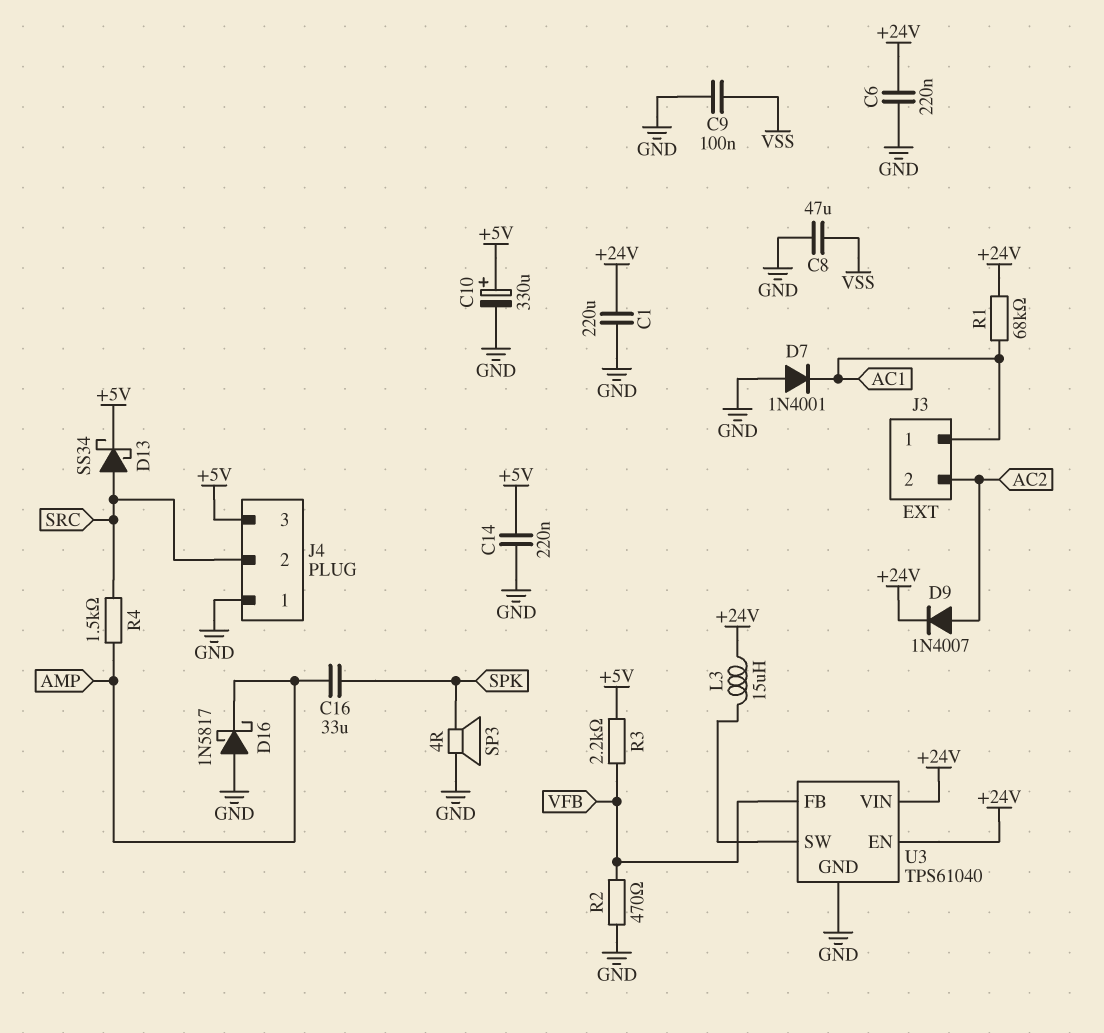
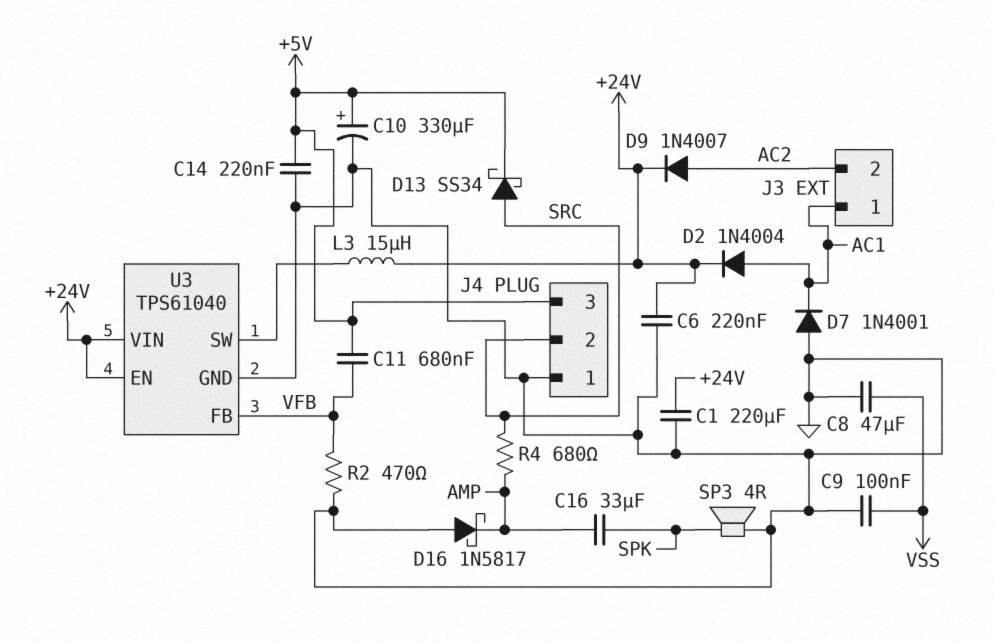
C11: none -> 680nF (+5V, VFB)
D2: none -> diode 1N4004 (A AC1, K +24V)
R1: 68k (+24V, AC1) -> none
R3: 2.2k (+5V, VFB) -> none
R4: 1.5k (AMP, SRC) -> 680 (AMP, SRC)

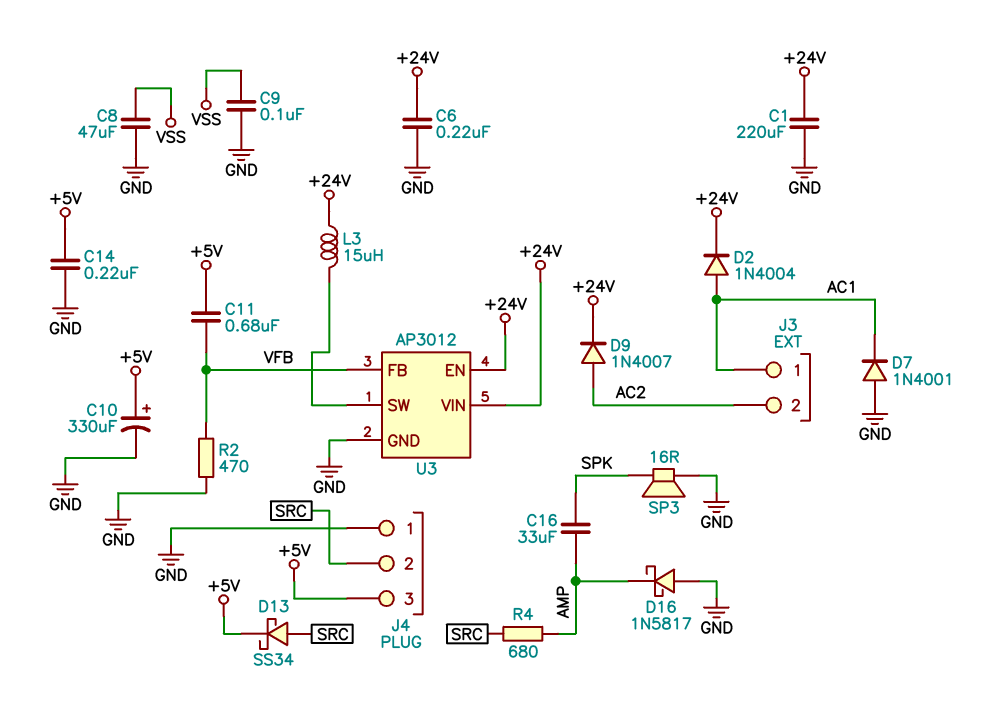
SP3: speaker 4R (GND, SPK) -> speaker 16R (GND, SPK)
U3: TPS61040 -> AP3012

